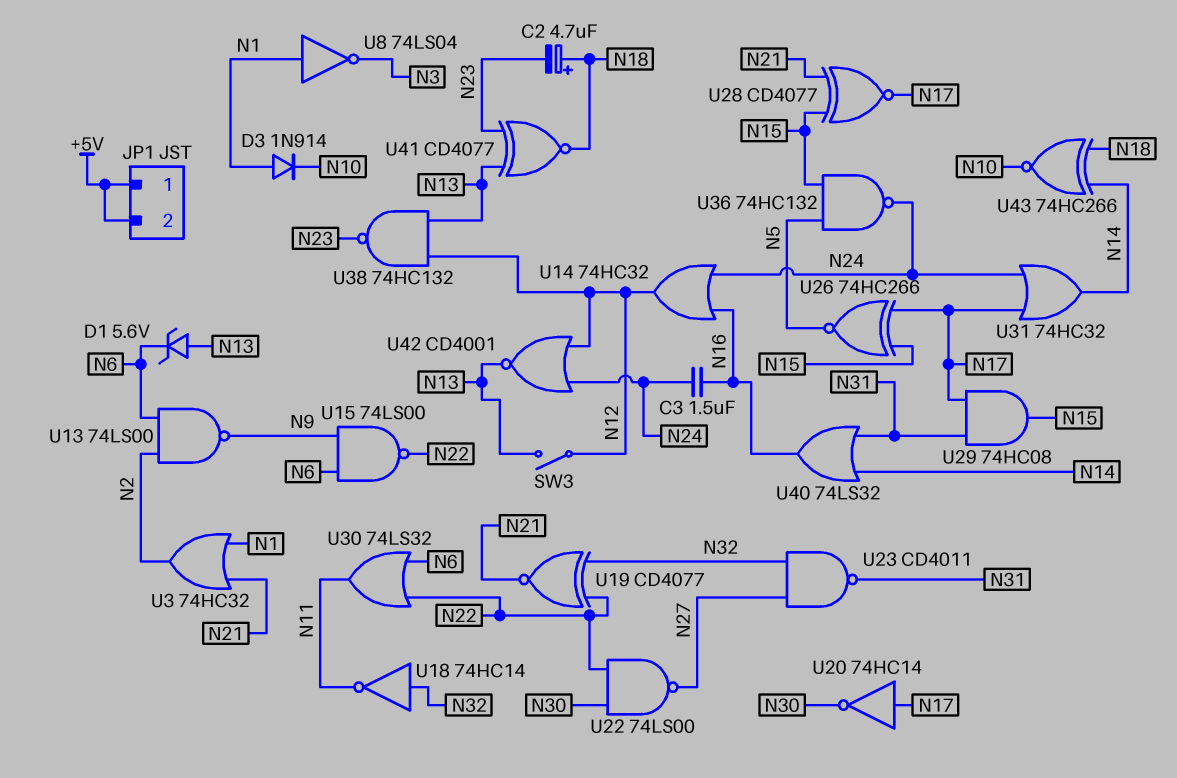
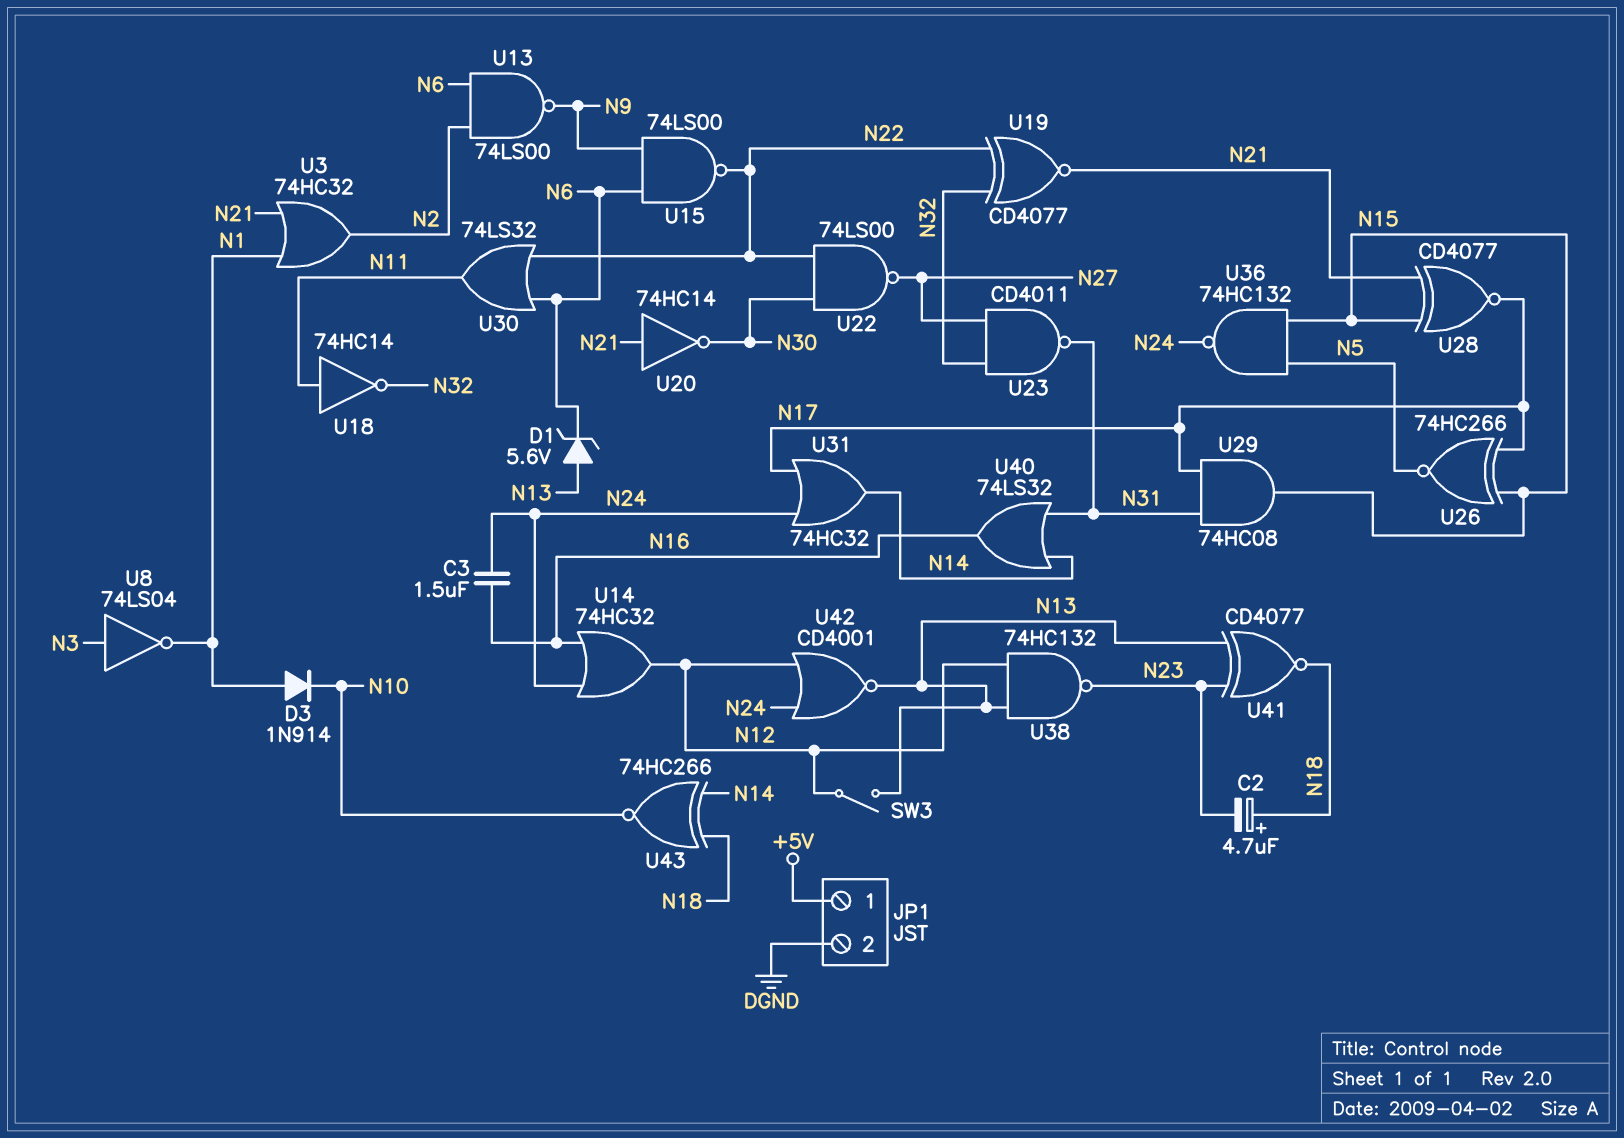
JP1 pin 2: +5V -> DGND
U8: NOT 74LS04 (in N1, out N3) -> NOT 74LS04 (in N3, out N1)
U18: NOT 74HC14 (in N32, out N11) -> NOT 74HC14 (in N11, out N32)
U20: NOT 74HC14 (in N17, out N30) -> NOT 74HC14 (in N21, out N30)

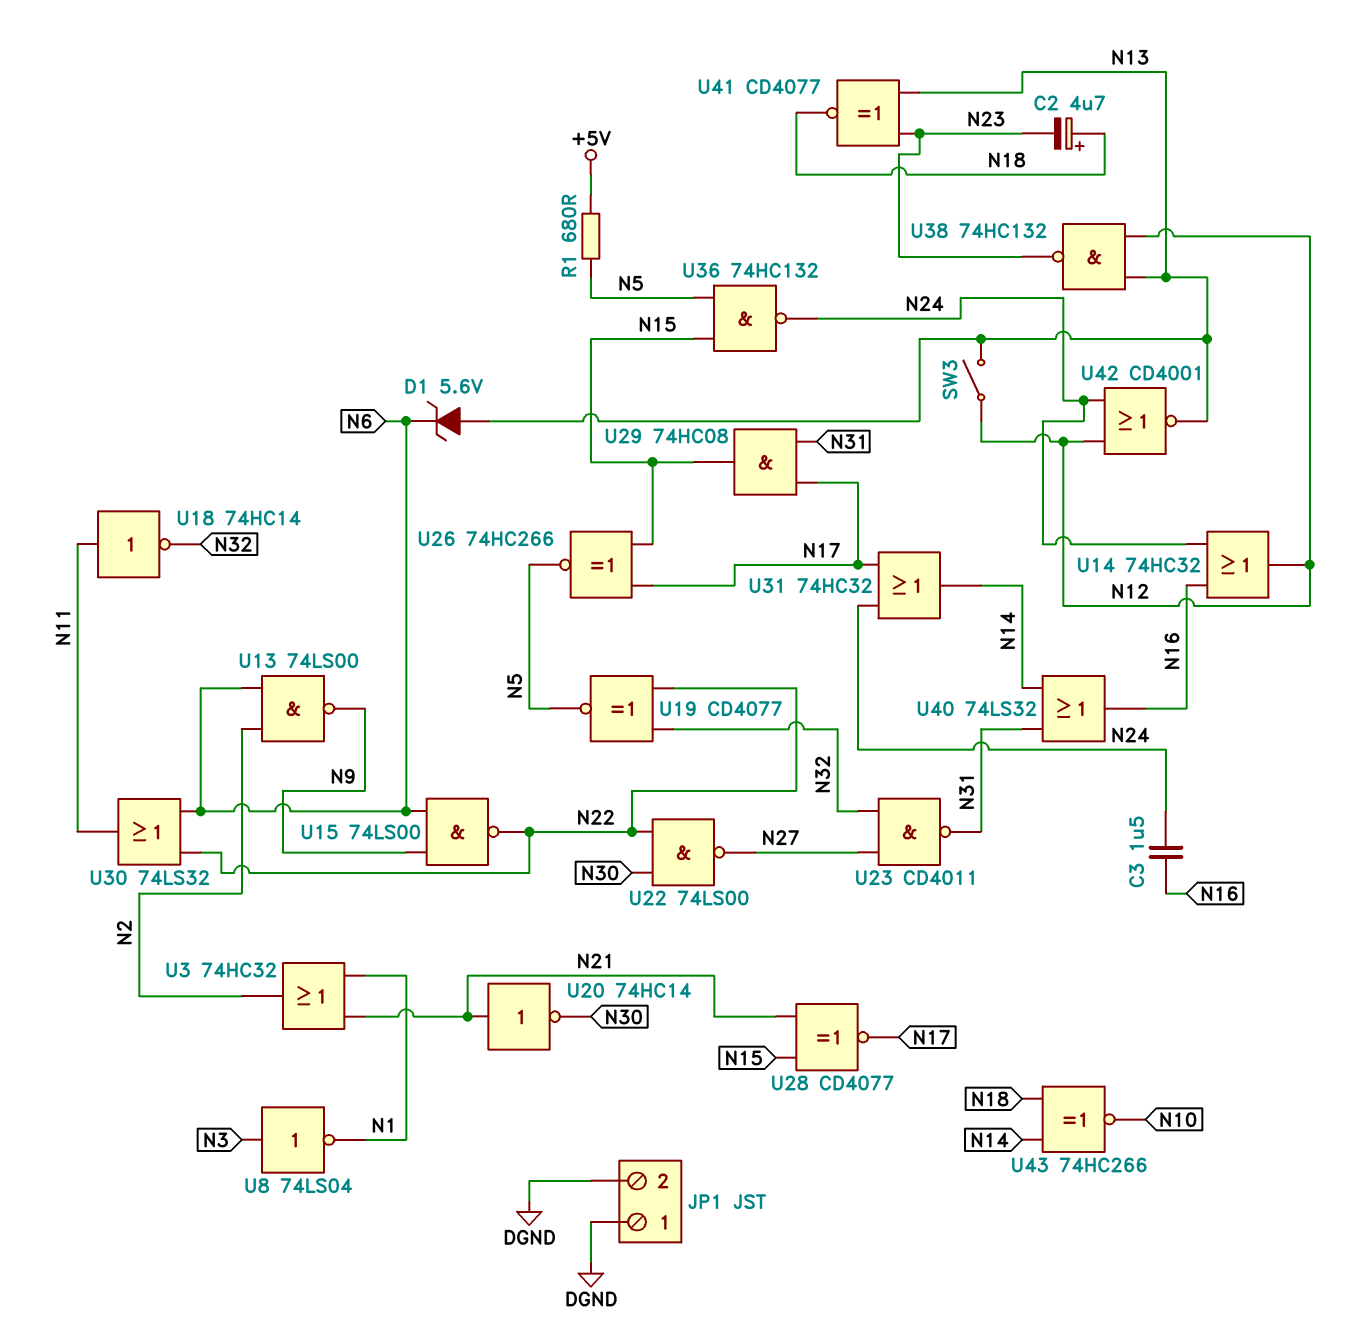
D3: diode 1N914 (A N1, K N10) -> none
JP1 pin 1: +5V -> DGND
R1: none -> 680 (+5V, N5)
U19: XNOR CD4077 (in N22, in N32, out N21) -> XNOR CD4077 (in N22, in N32, out N5)

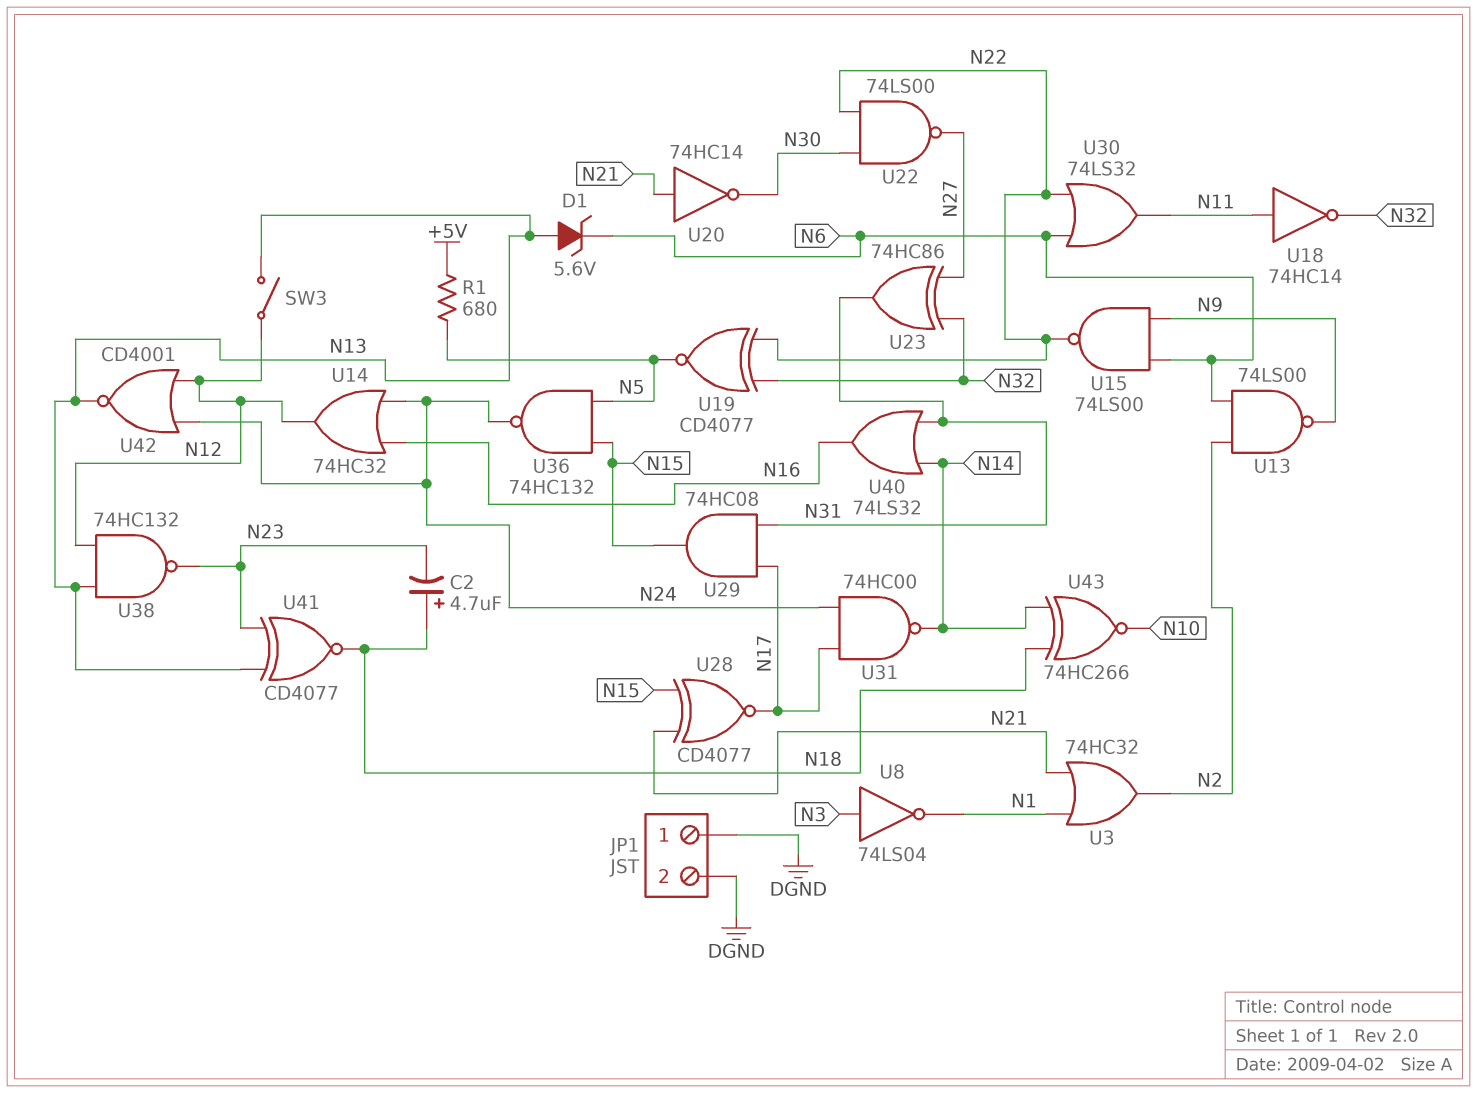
C3: 1.5uF (N16, N24) -> none
U23: NAND CD4011 (in N27, in N32, out N31) -> XOR 74HC86 (in N27, in N32, out N31)
U26: XNOR 74HC266 (in N15, in N17, out N5) -> none
U31: OR 74HC32 (in N17, in N24, out N14) -> NAND 74HC00 (in N17, in N24, out N14)

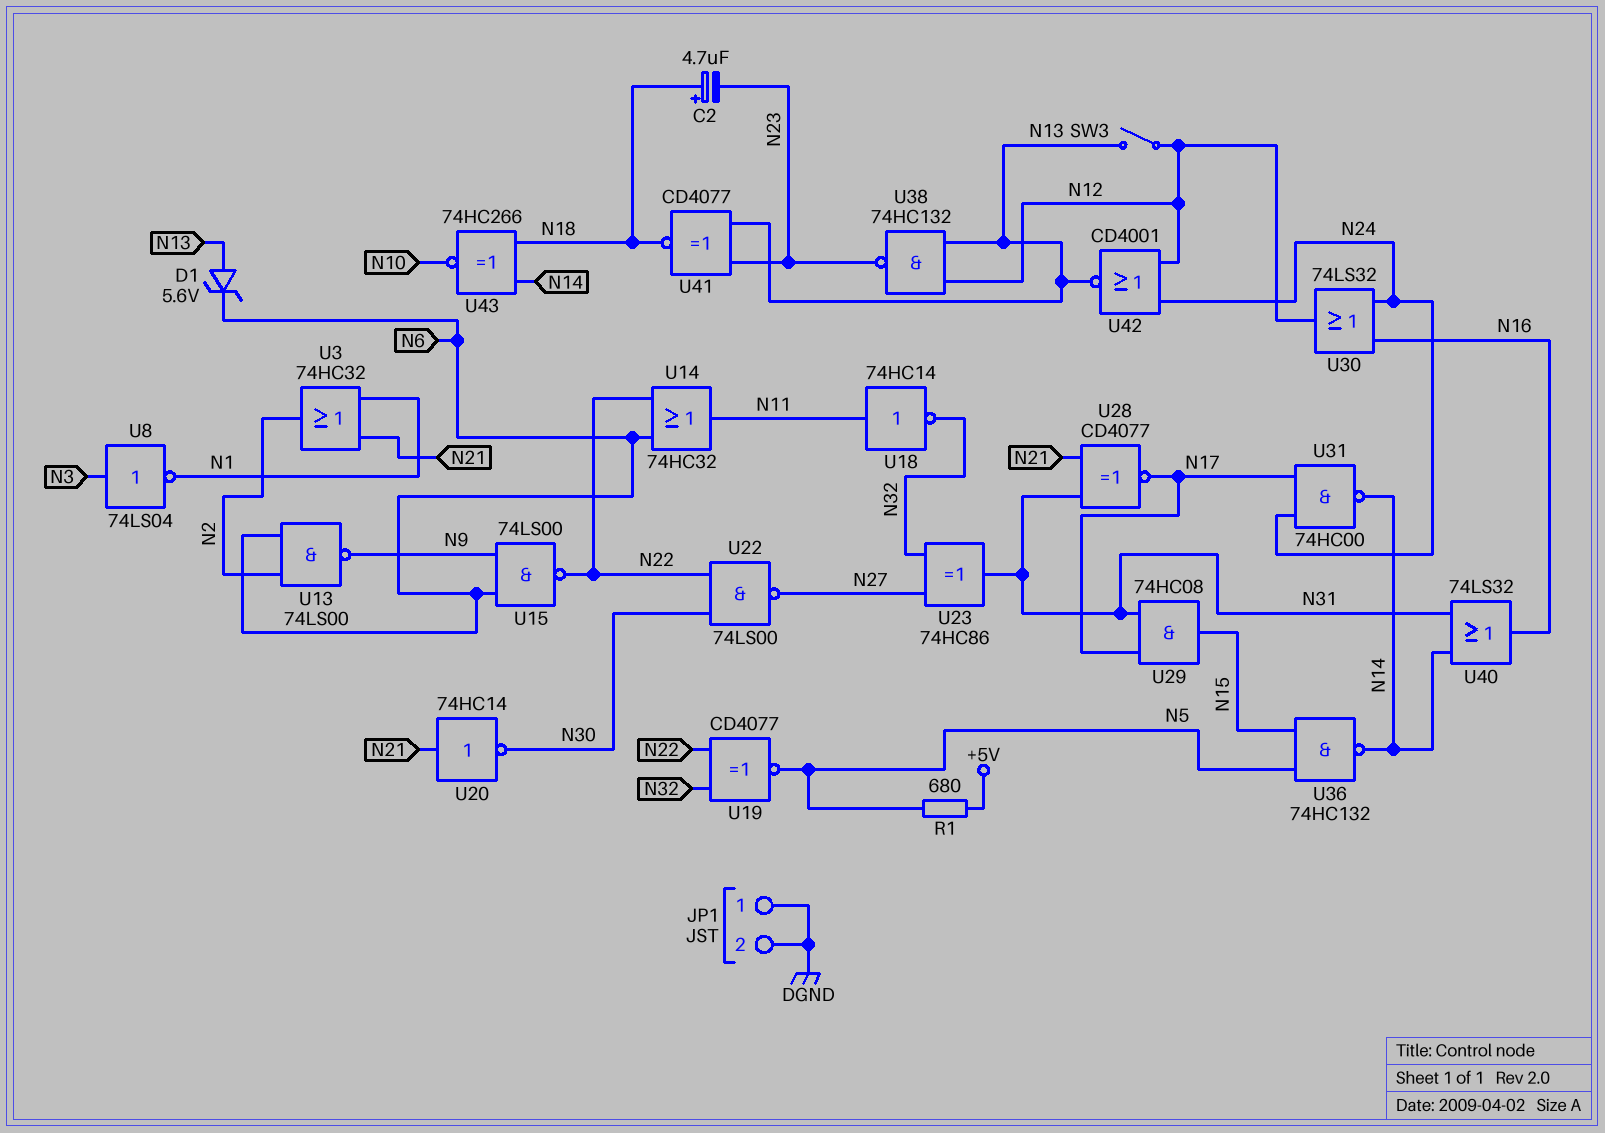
U14: OR 74HC32 (in N16, in N24, out N12) -> OR 74HC32 (in N6, in N22, out N11)
U28: XNOR CD4077 (in N15, in N21, out N17) -> XNOR CD4077 (in N21, in N31, out N17)
U30: OR 74LS32 (in N6, in N22, out N11) -> OR 74LS32 (in N16, in N24, out N12)
U36: NAND 74HC132 (in N5, in N15, out N24) -> NAND 74HC132 (in N5, in N15, out N14)

